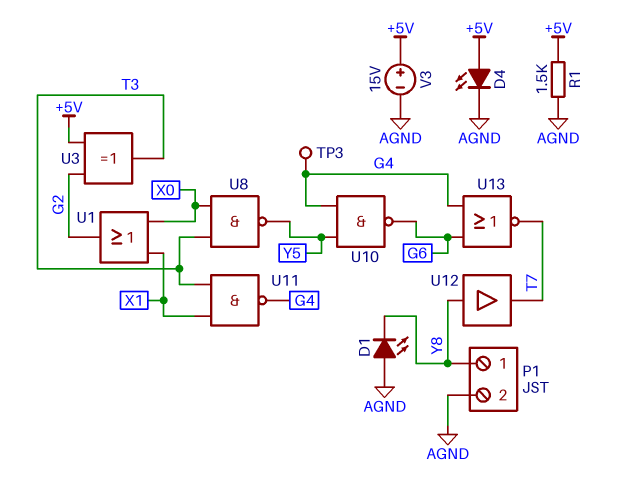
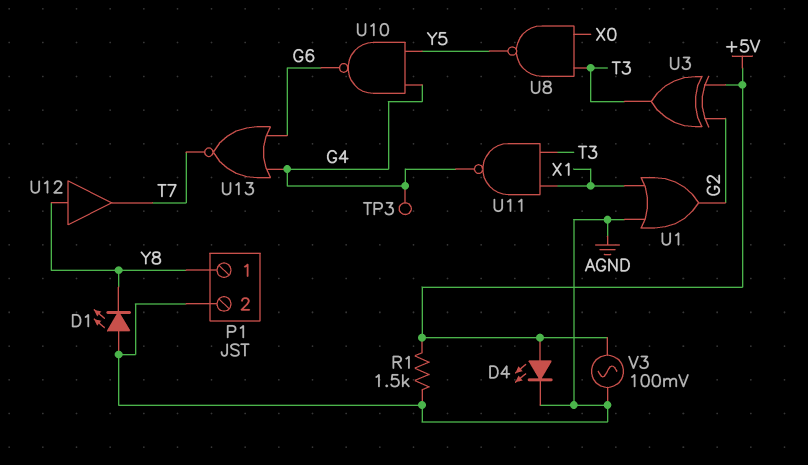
U1: OR (in X0, in X1, out G2) -> OR (in AGND, in X1, out G2)
V3: 15V (plus +5V, minus AGND) -> AC 100mV (+5V, AGND)

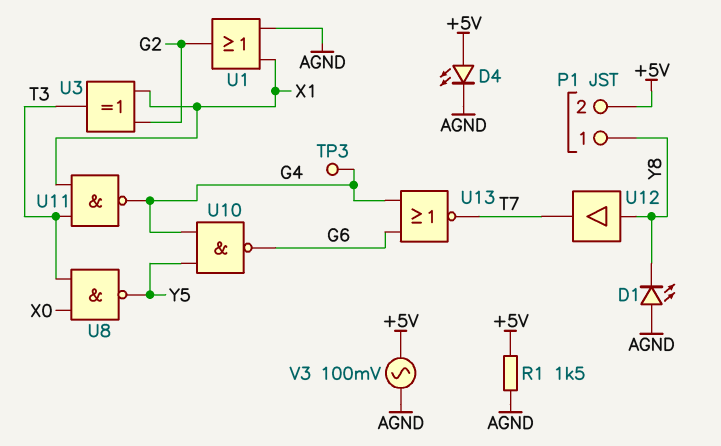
P1 pin 2: AGND -> +5V
U3: XOR (in +5V, in G2, out T3) -> XOR (in G2, in X1, out T3)

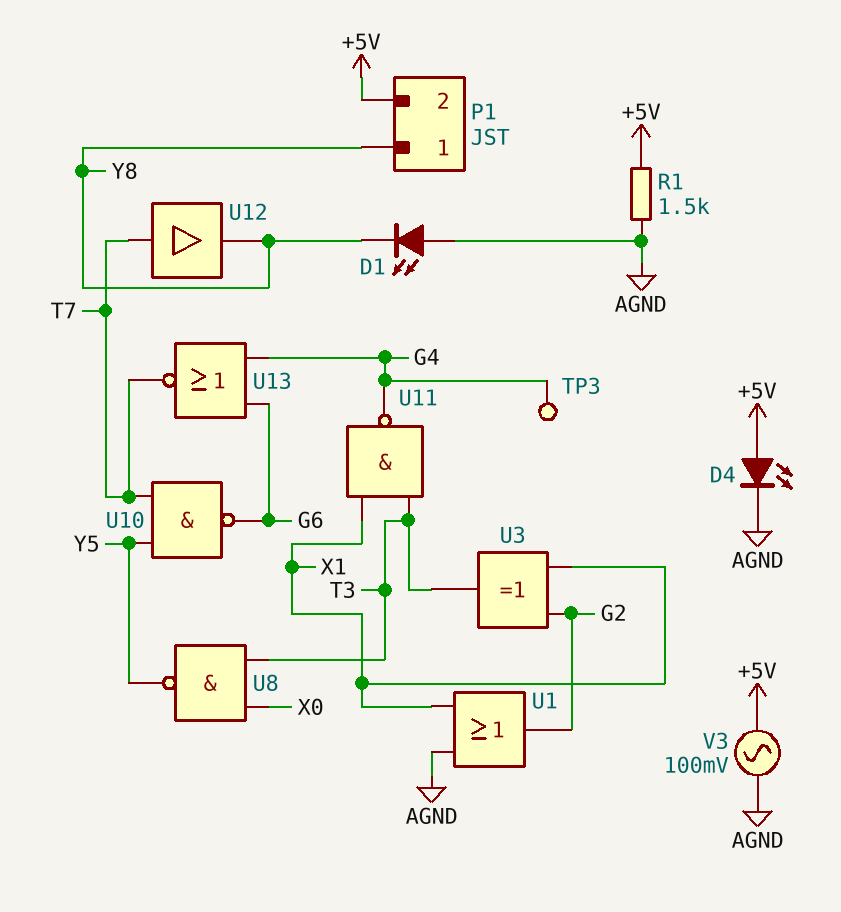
U10: NAND (in G4, in Y5, out G6) -> NAND (in T7, in Y5, out G6)
U12: buffer (in Y8, out T7) -> buffer (in T7, out Y8)

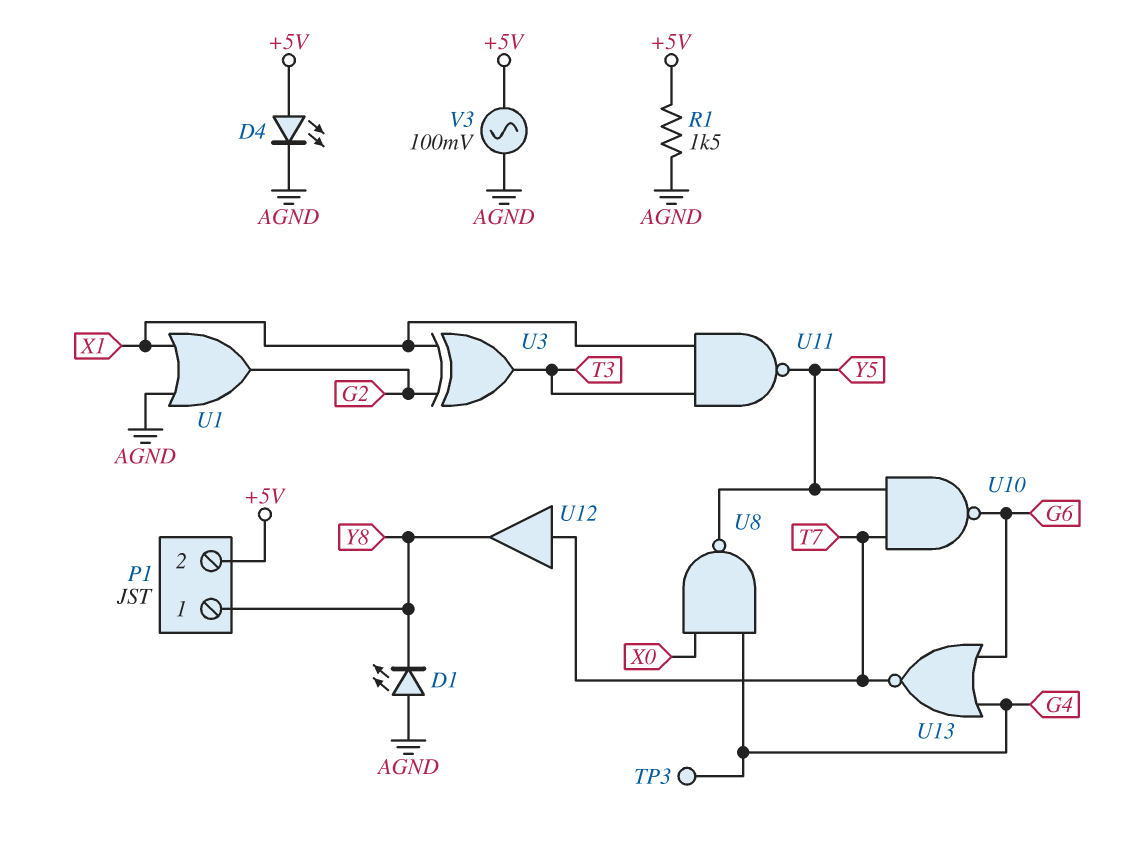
U8: NAND (in T3, in X0, out Y5) -> NAND (in G4, in X0, out Y5)
U11: NAND (in T3, in X1, out G4) -> NAND (in T3, in X1, out Y5)

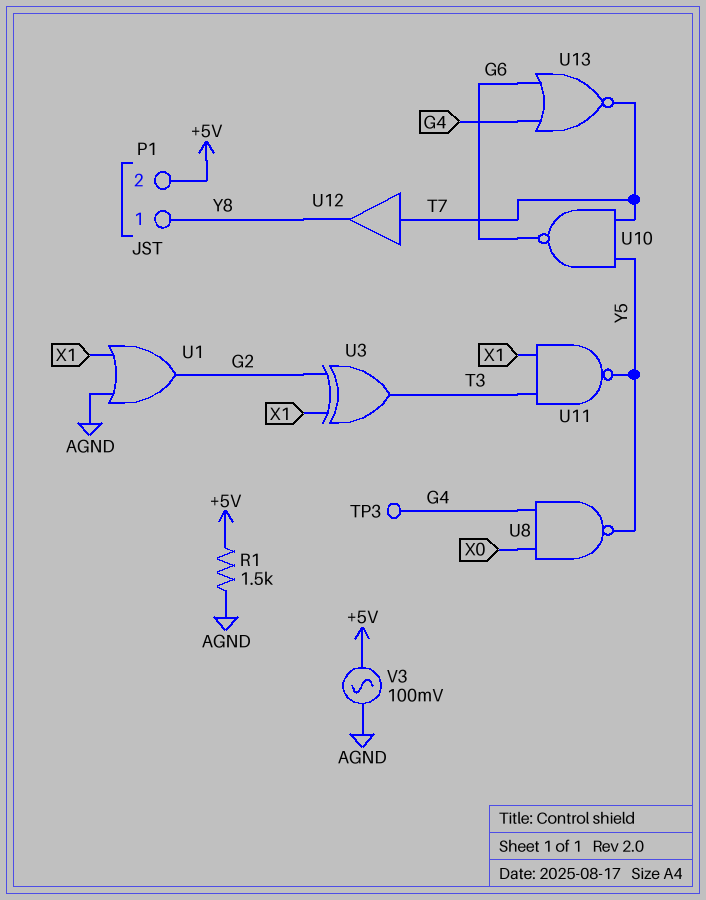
D1: LED (A AGND, K Y8) -> none
D4: LED (A +5V, K AGND) -> none

